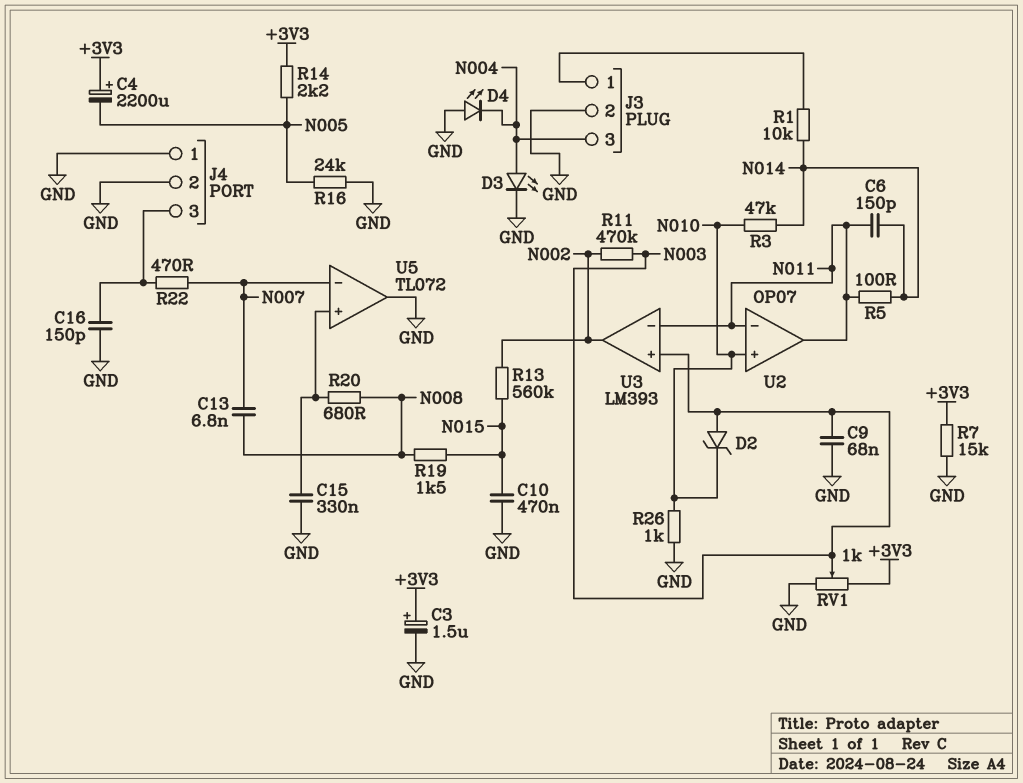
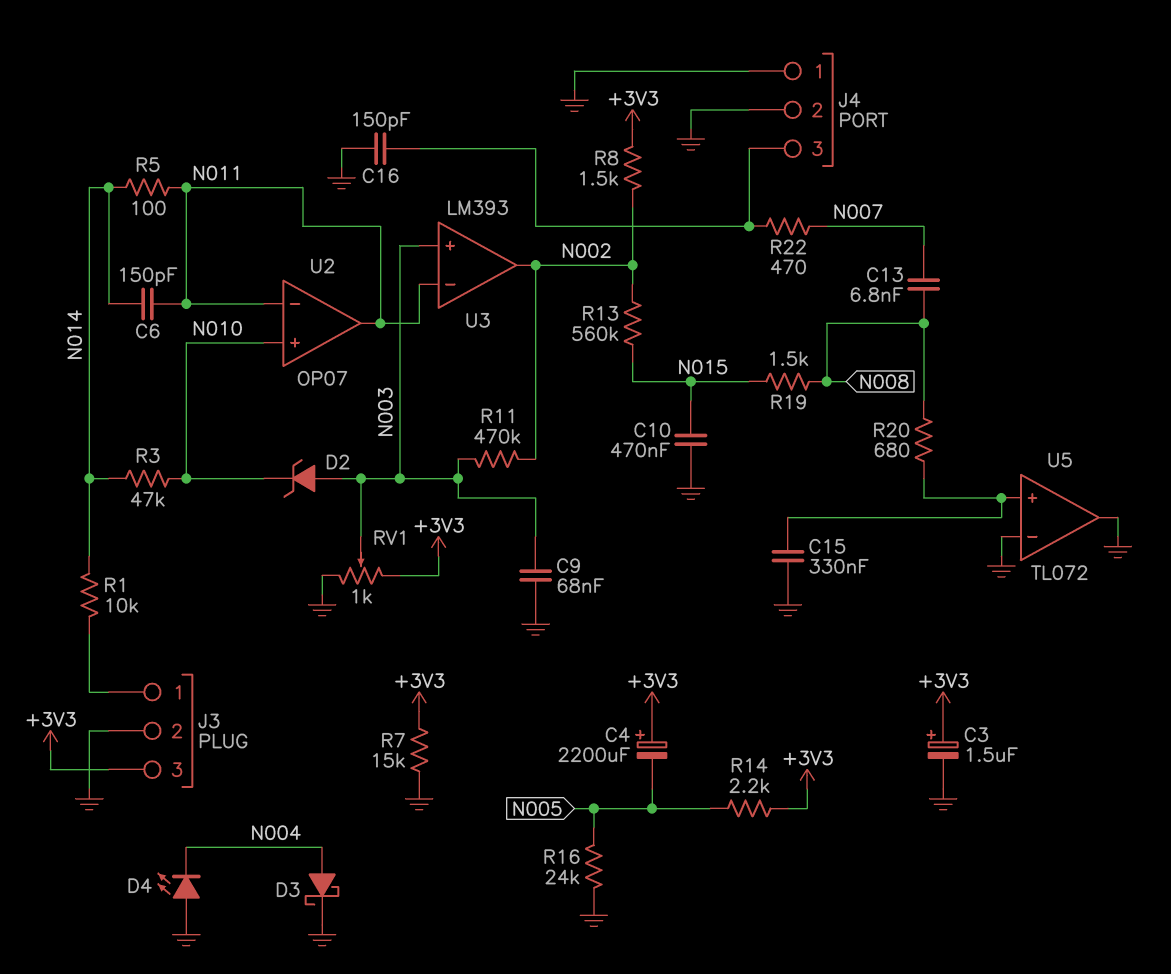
D3: LED (A N004, K GND) -> schottky (A N004, K GND)
J3 pin 3: N004 -> +3V3
R8: none -> 1.5k (+3V3, N002)
R26: 1k (GND, N010) -> none
U5 pin in-: N007 -> GND

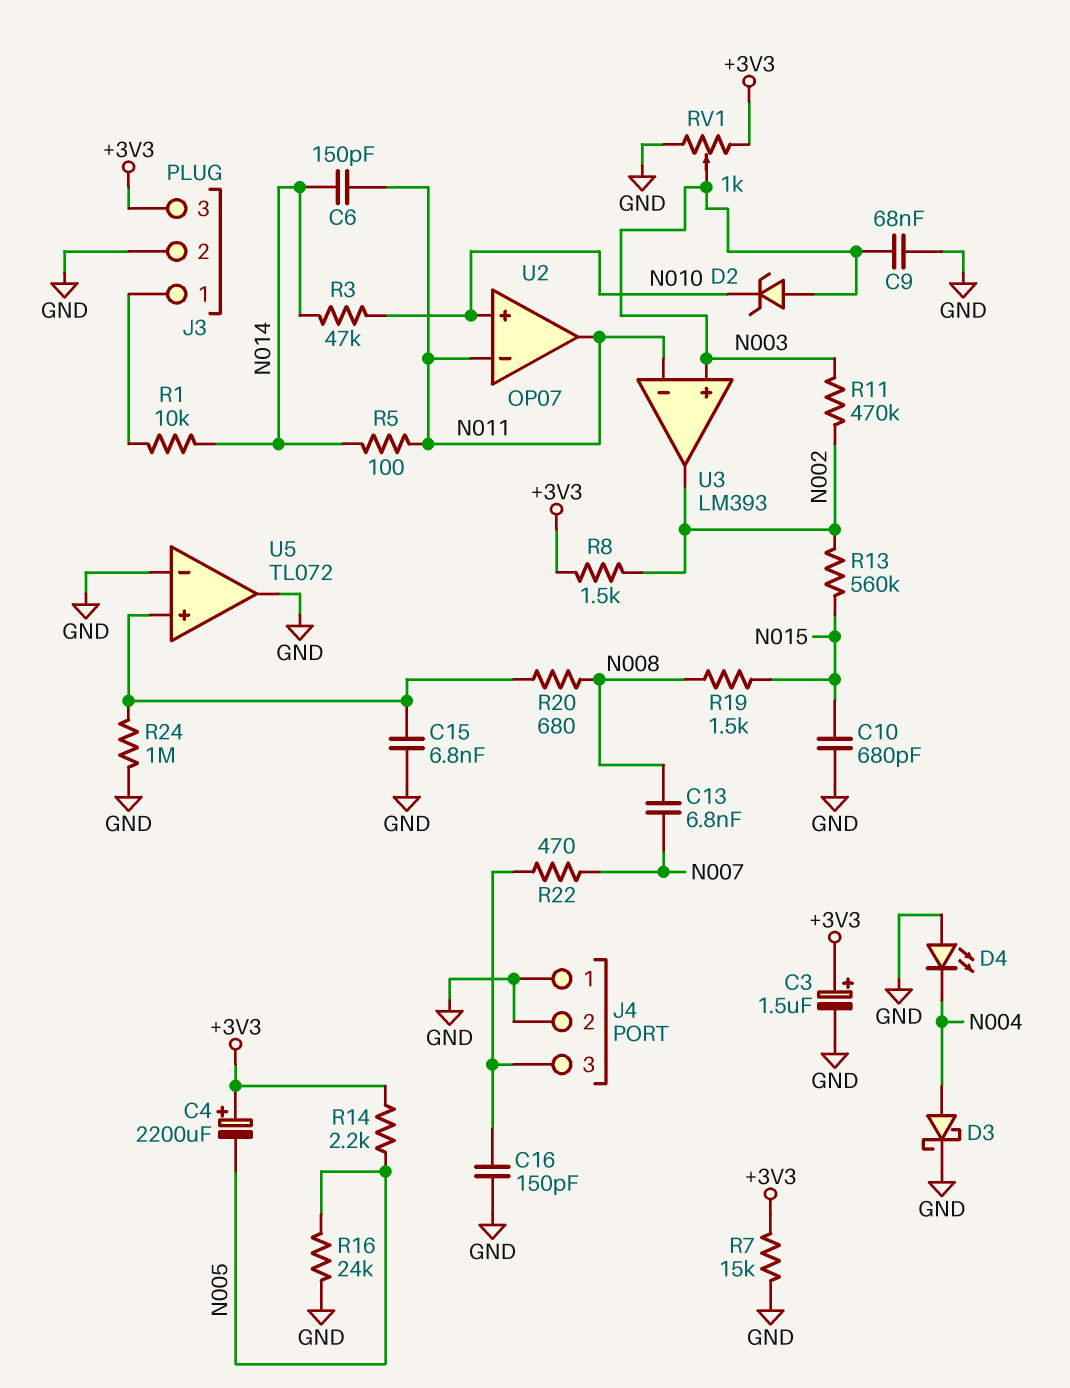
C10: 470nF (GND, N015) -> 680pF (GND, N015)
C15: 330nF (GND, U5/in+) -> 6.8nF (GND, U5/in+)
R24: none -> 1M (GND, U5/in+)

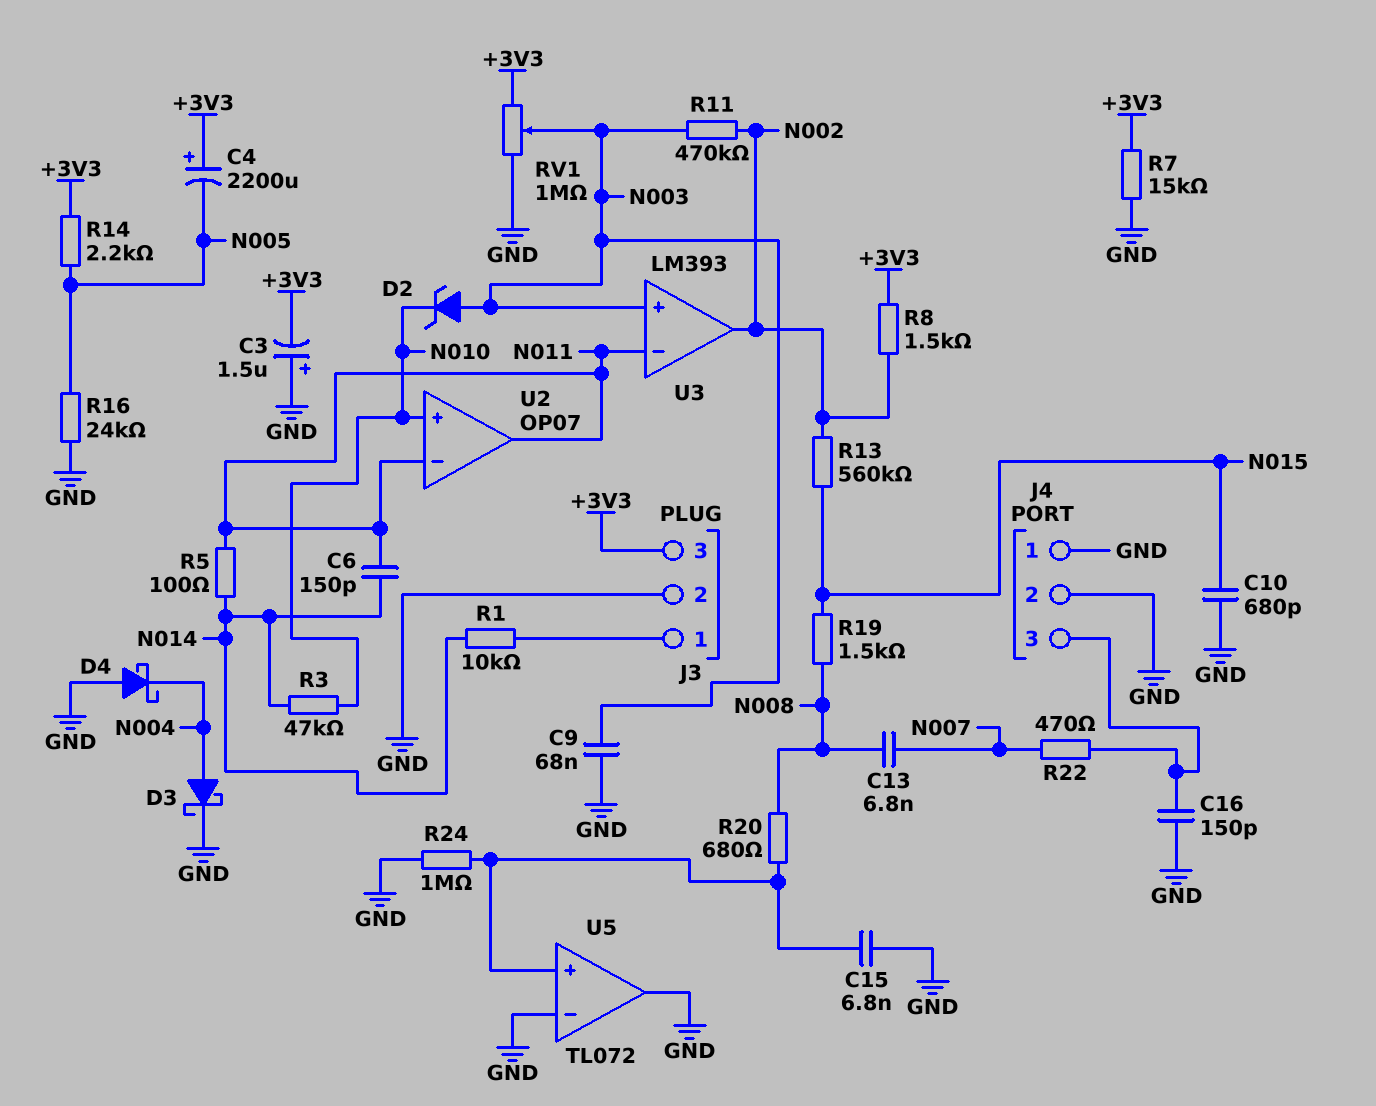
C3: 1.5uF (plus +3V3, minus GND) -> 1.5uF (plus GND, minus +3V3)
D4: LED (A GND, K N004) -> schottky (A GND, K N004)
RV1: 1k (+3V3, GND, wiper N003) -> 1M (+3V3, GND, wiper N003)

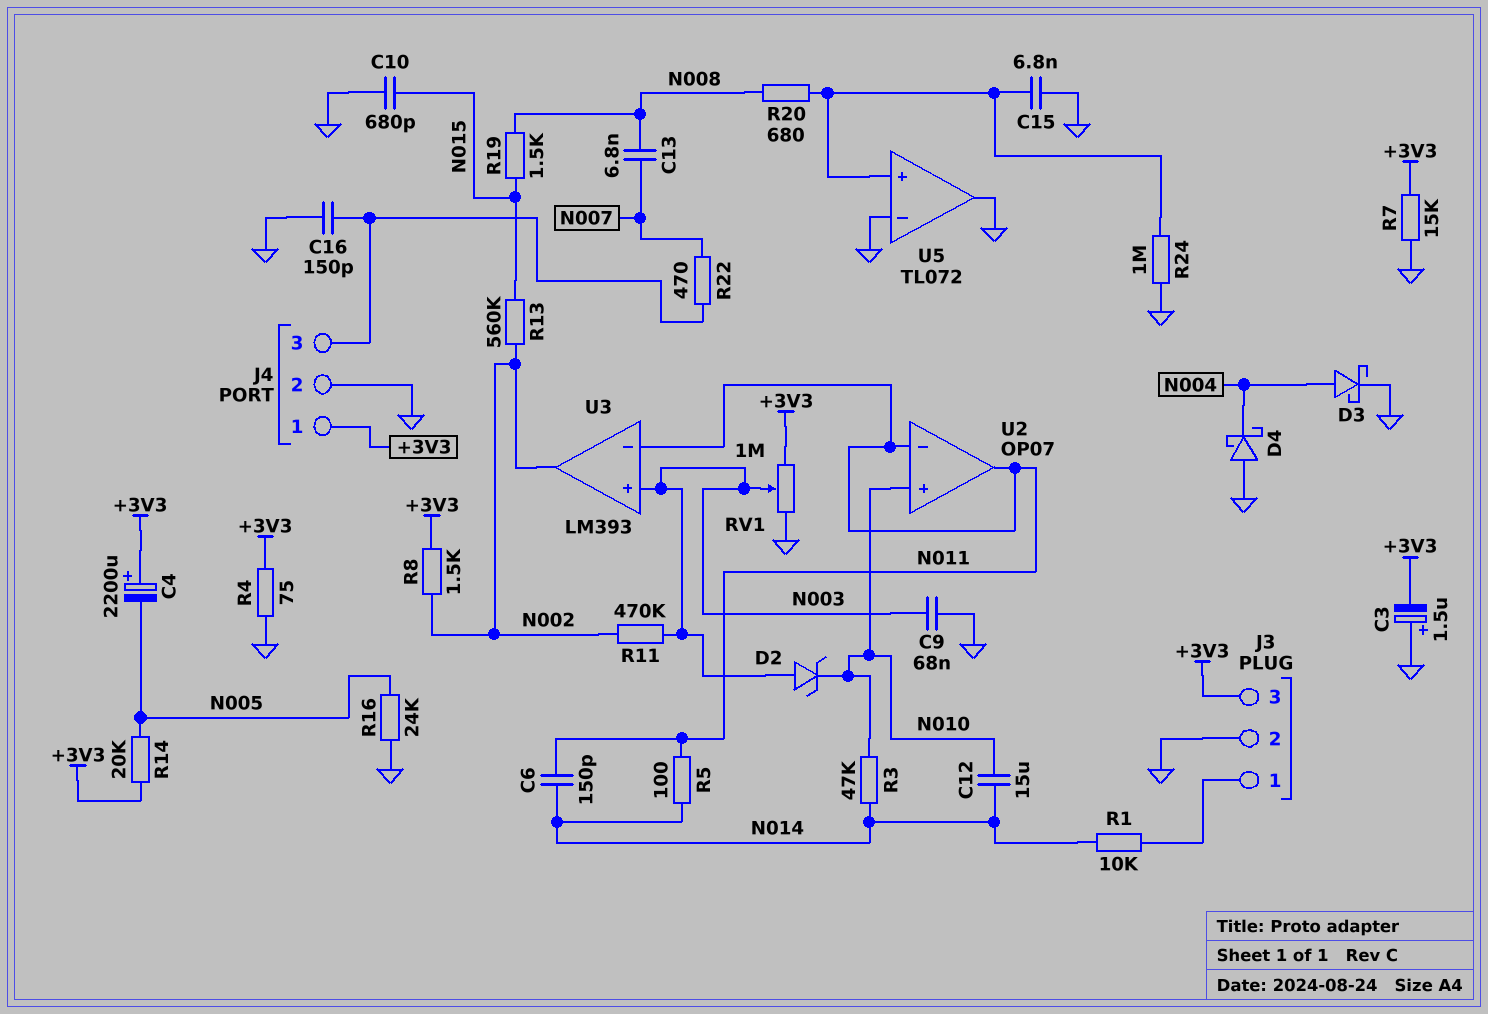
C12: none -> 15uF (N010, N014)
J4 pin 1: GND -> +3V3
R4: none -> 75 (+3V3, GND)
R14: 2.2k (+3V3, N005) -> 20k (+3V3, N005)

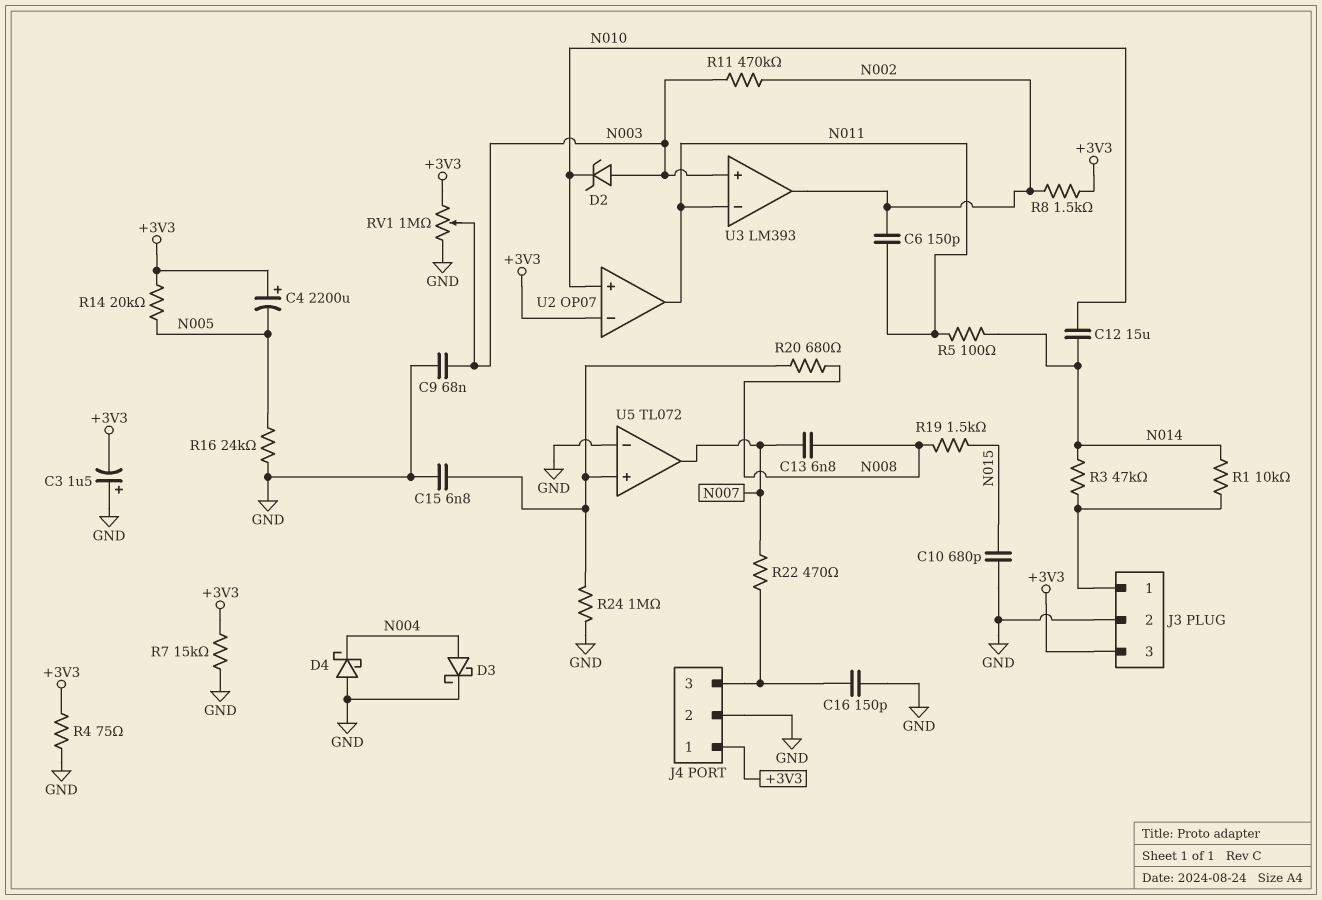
C6: 150pF (N011, N014) -> 150pF (N002, N011)
R3: 47k (N010, N014) -> 47k (J3/1, N014)
R13: 560k (N002, N015) -> none
U2 pin in-: N011 -> +3V3
U5 pin out: GND -> N007

